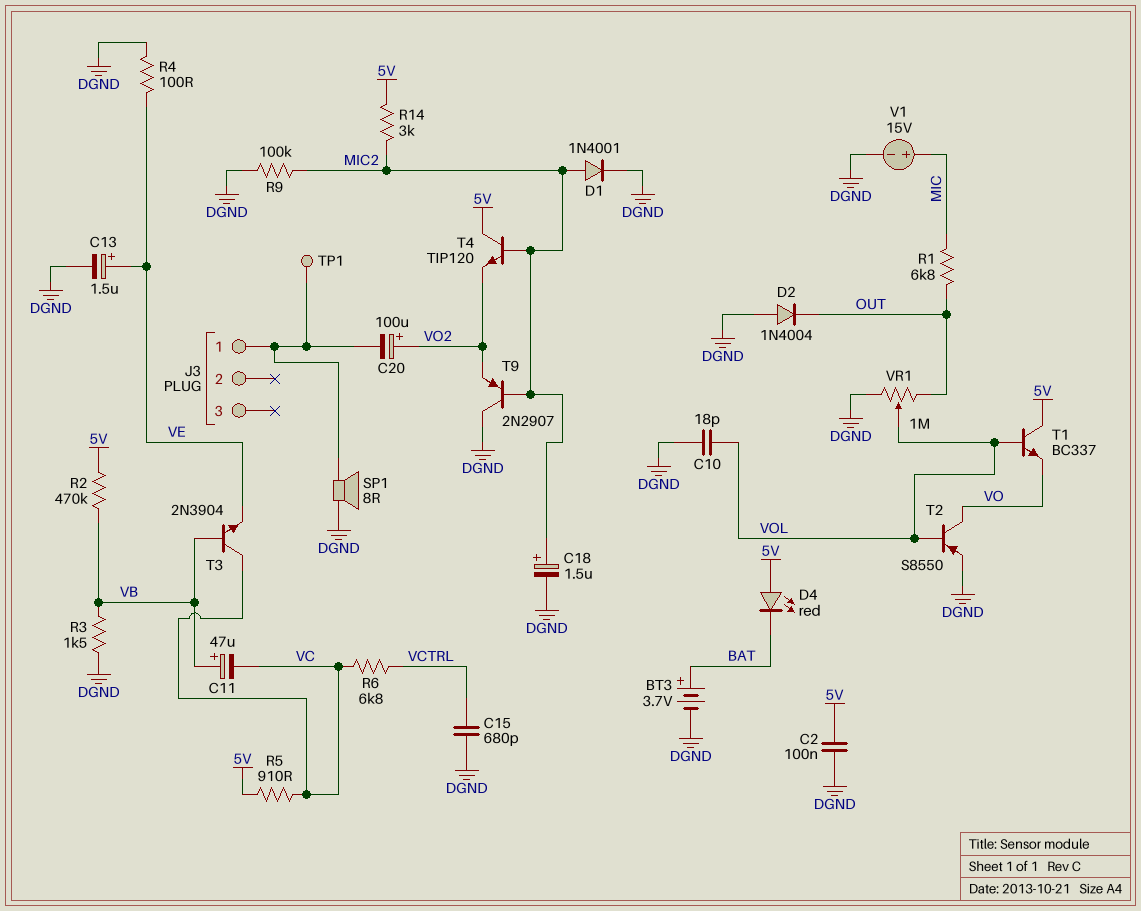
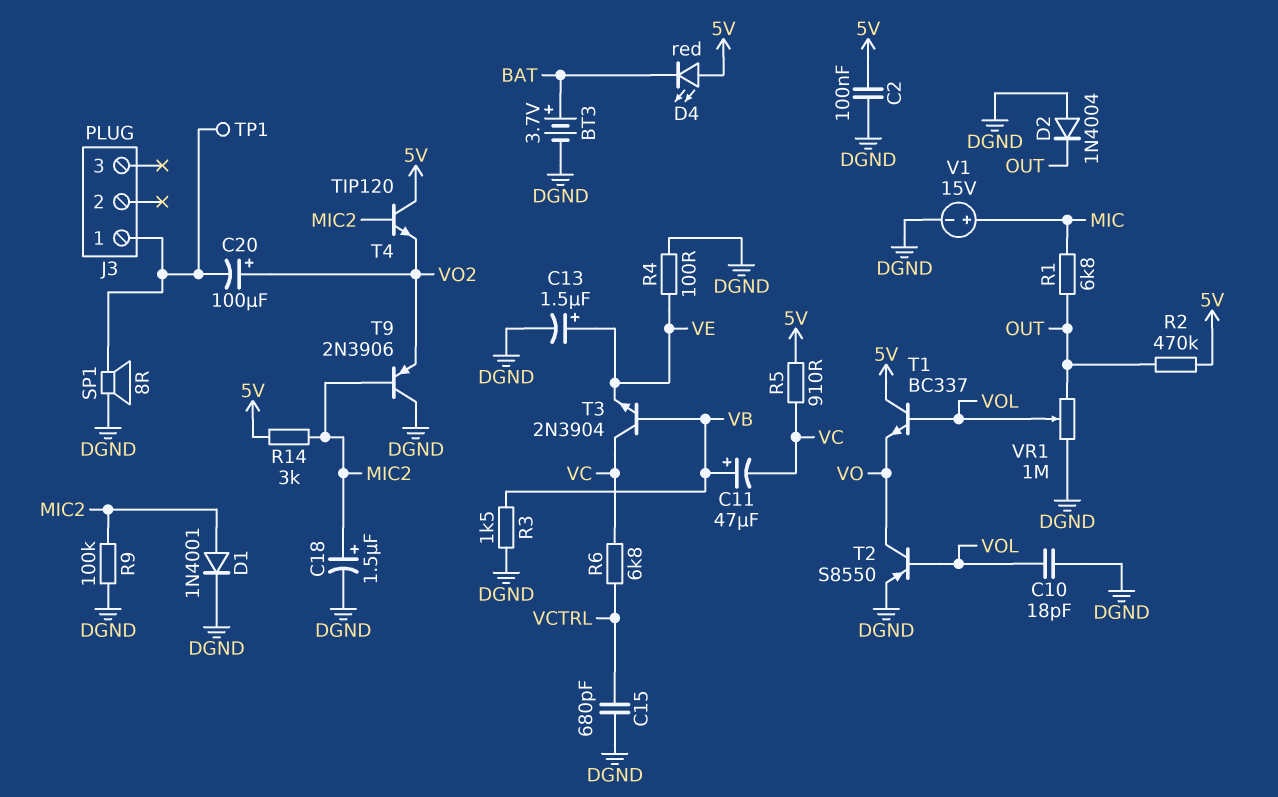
R2: 470k (5V, VB) -> 470k (5V, OUT)
T9: PNP 2N2907 (B MIC2, C DGND, E VO2) -> PNP 2N3906 (B MIC2, C DGND, E VO2)

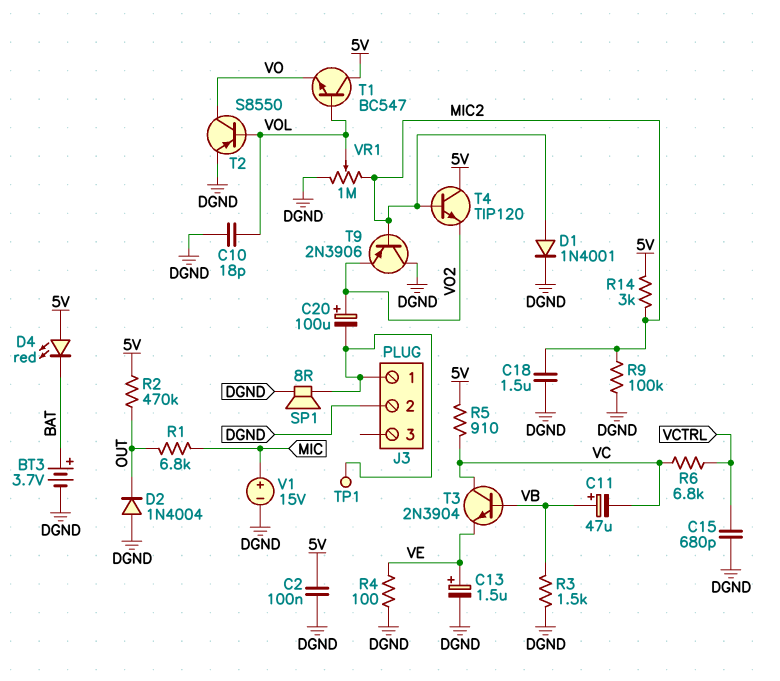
C18: 1.5uF (plus MIC2, minus DGND) -> 1.5uF (DGND, MIC2)
J3 pin 2: none -> DGND
T1: NPN BC337 (B VOL, C 5V, E VO) -> NPN BC547 (B VOL, C 5V, E VO)
VR1: 1M (DGND, OUT, wiper VOL) -> 1M (DGND, MIC2, wiper VOL)

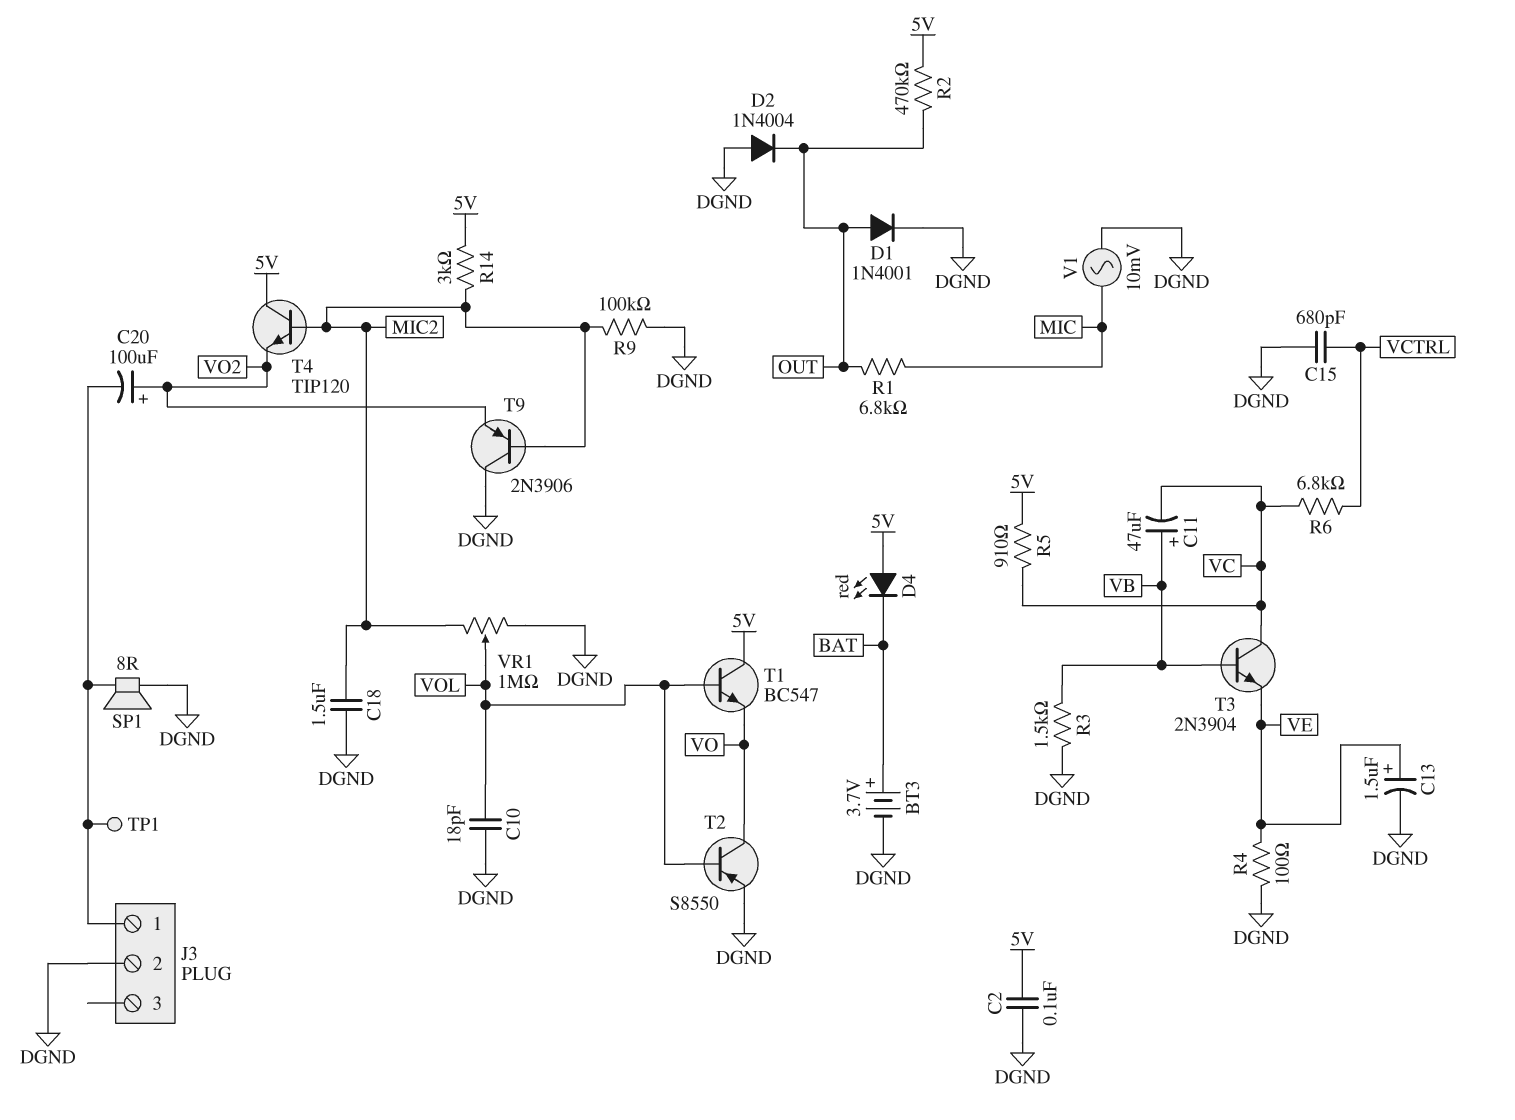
D1: diode 1N4001 (A MIC2, K DGND) -> diode 1N4001 (A OUT, K DGND)
V1: 15V (plus MIC, minus DGND) -> AC 10mV (DGND, MIC)

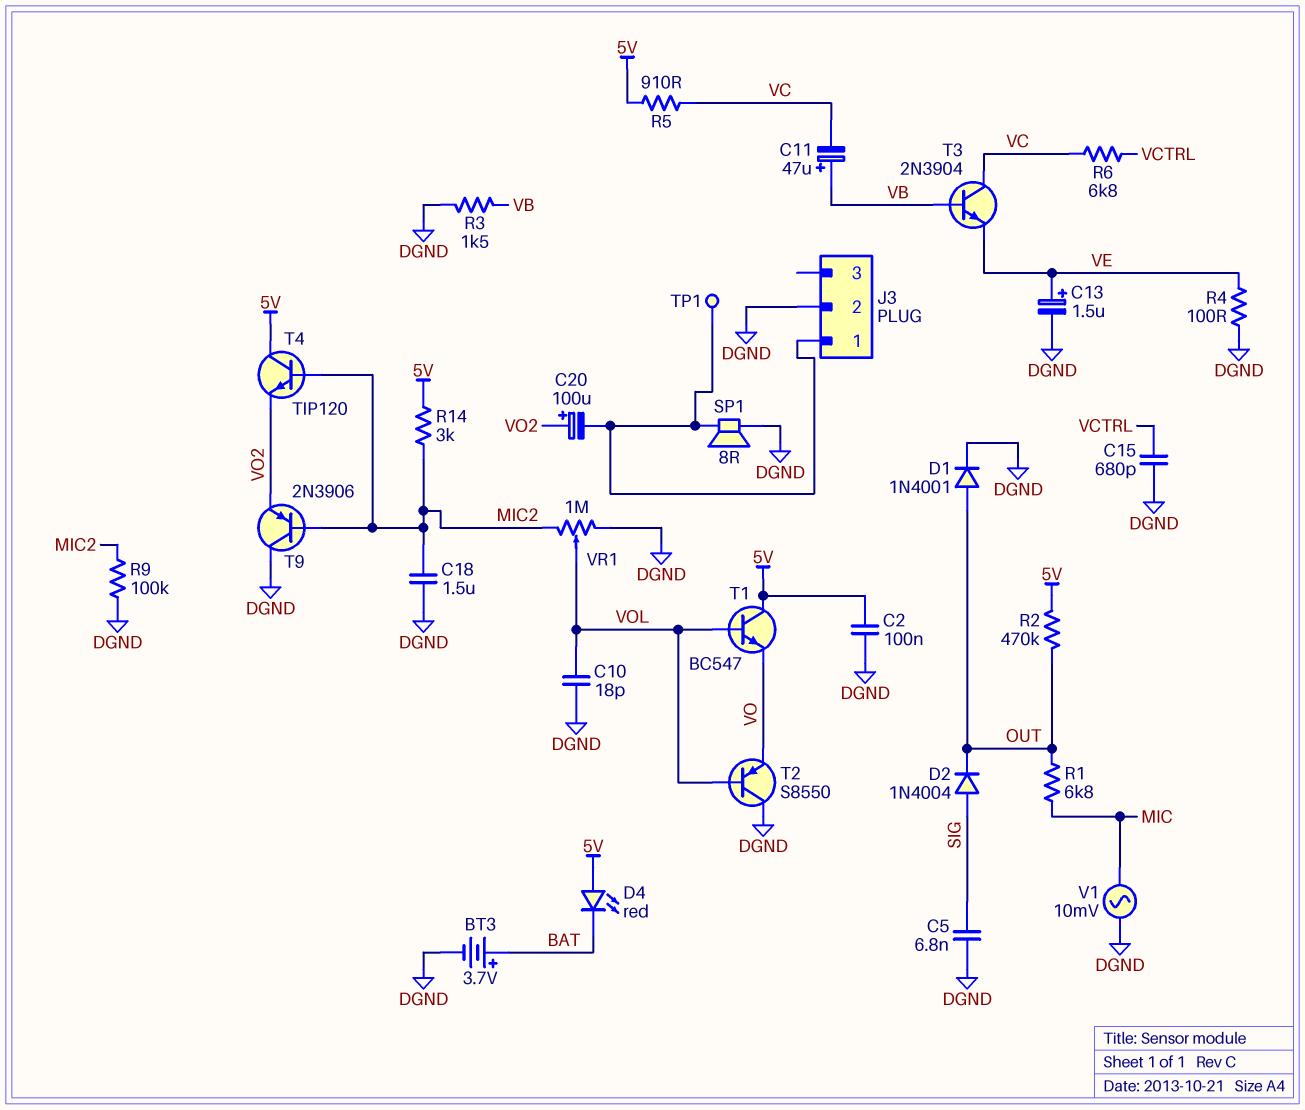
C5: none -> 6.8nF (DGND, SIG)
D2: diode 1N4004 (A DGND, K OUT) -> diode 1N4004 (A SIG, K OUT)
T2: PNP S8550 (B VOL, C VO, E DGND) -> PNP S8550 (B VOL, C DGND, E VO)

